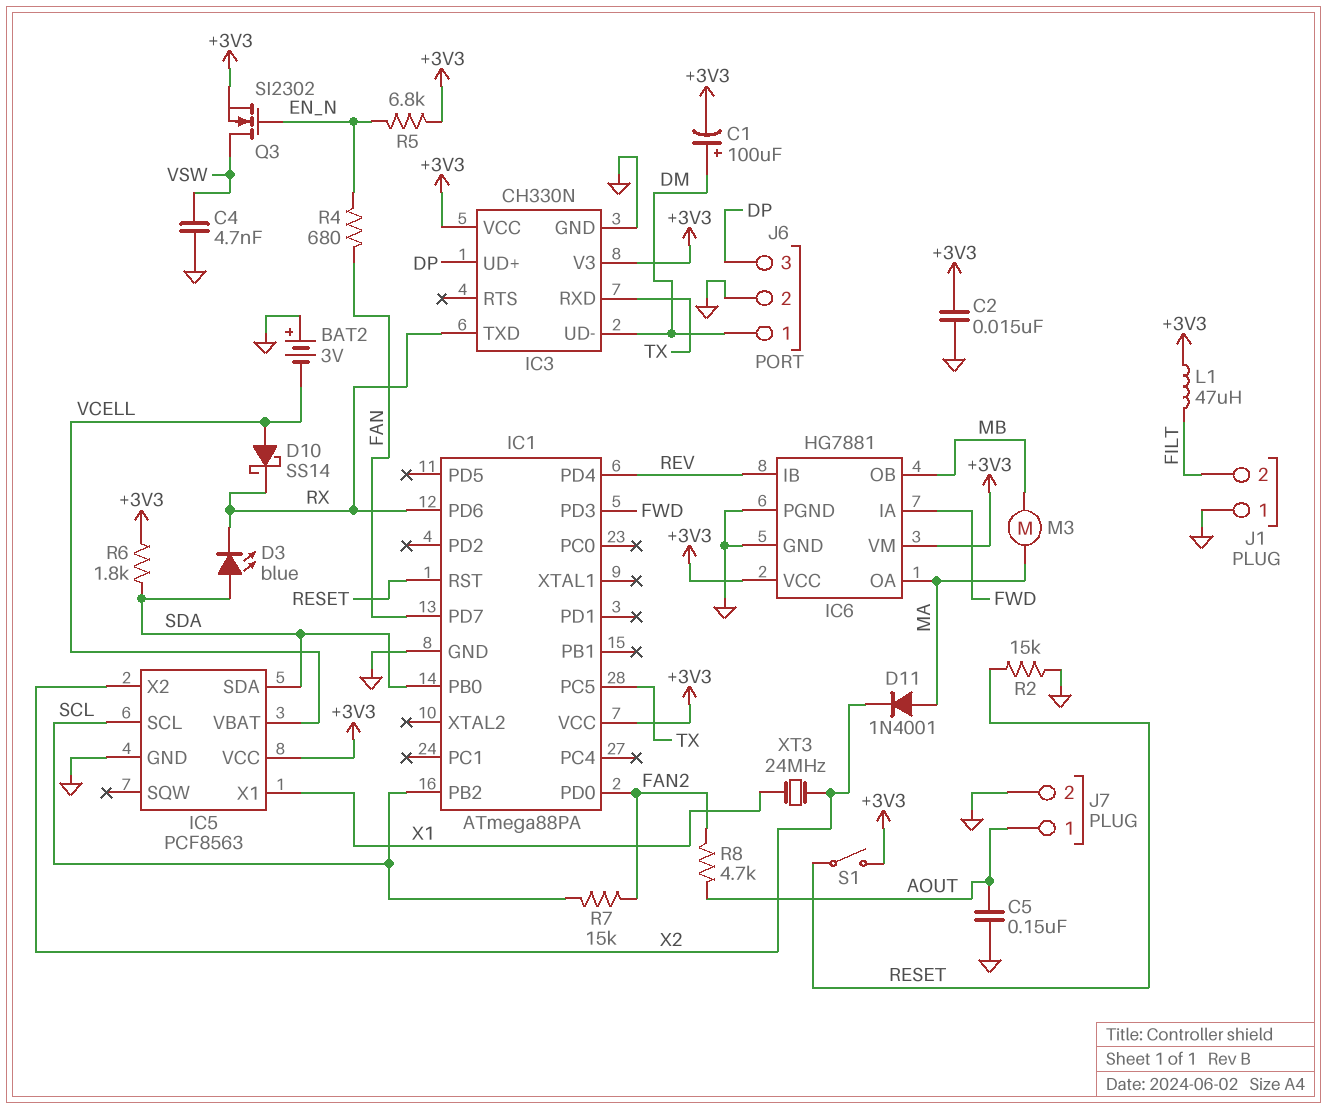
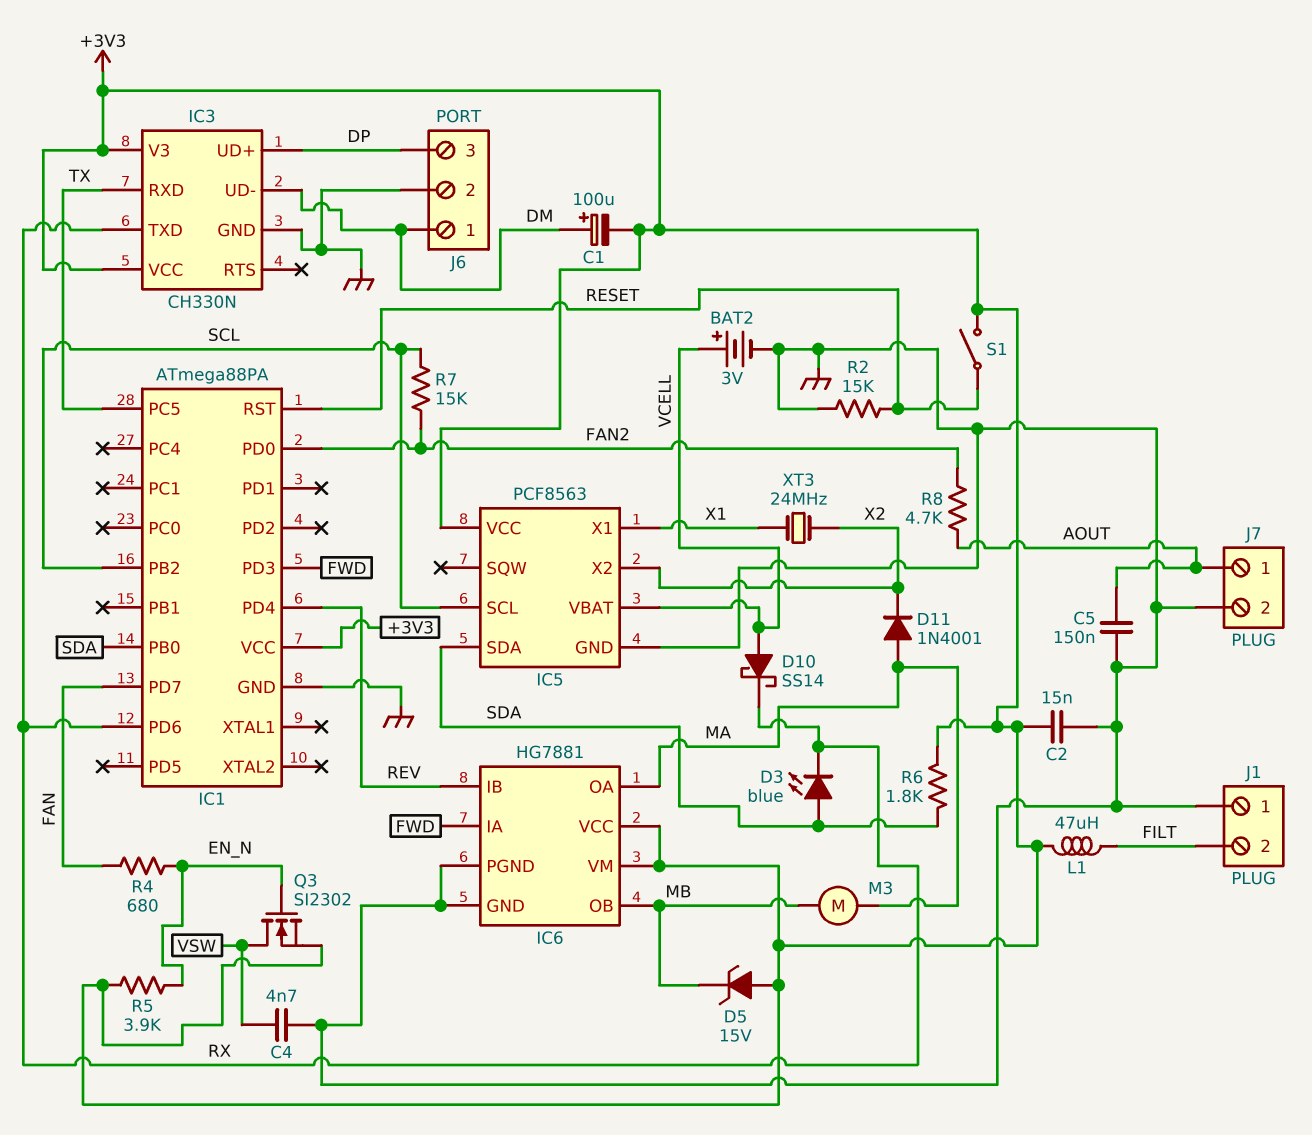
BAT2: 3V (plus GND, minus VCELL) -> 3V (plus VCELL, minus GND)
D5: none -> zener 15V (A +3V3, K MB)
R5: 6.8k (+3V3, EN_N) -> 3.9k (+3V3, EN_N)

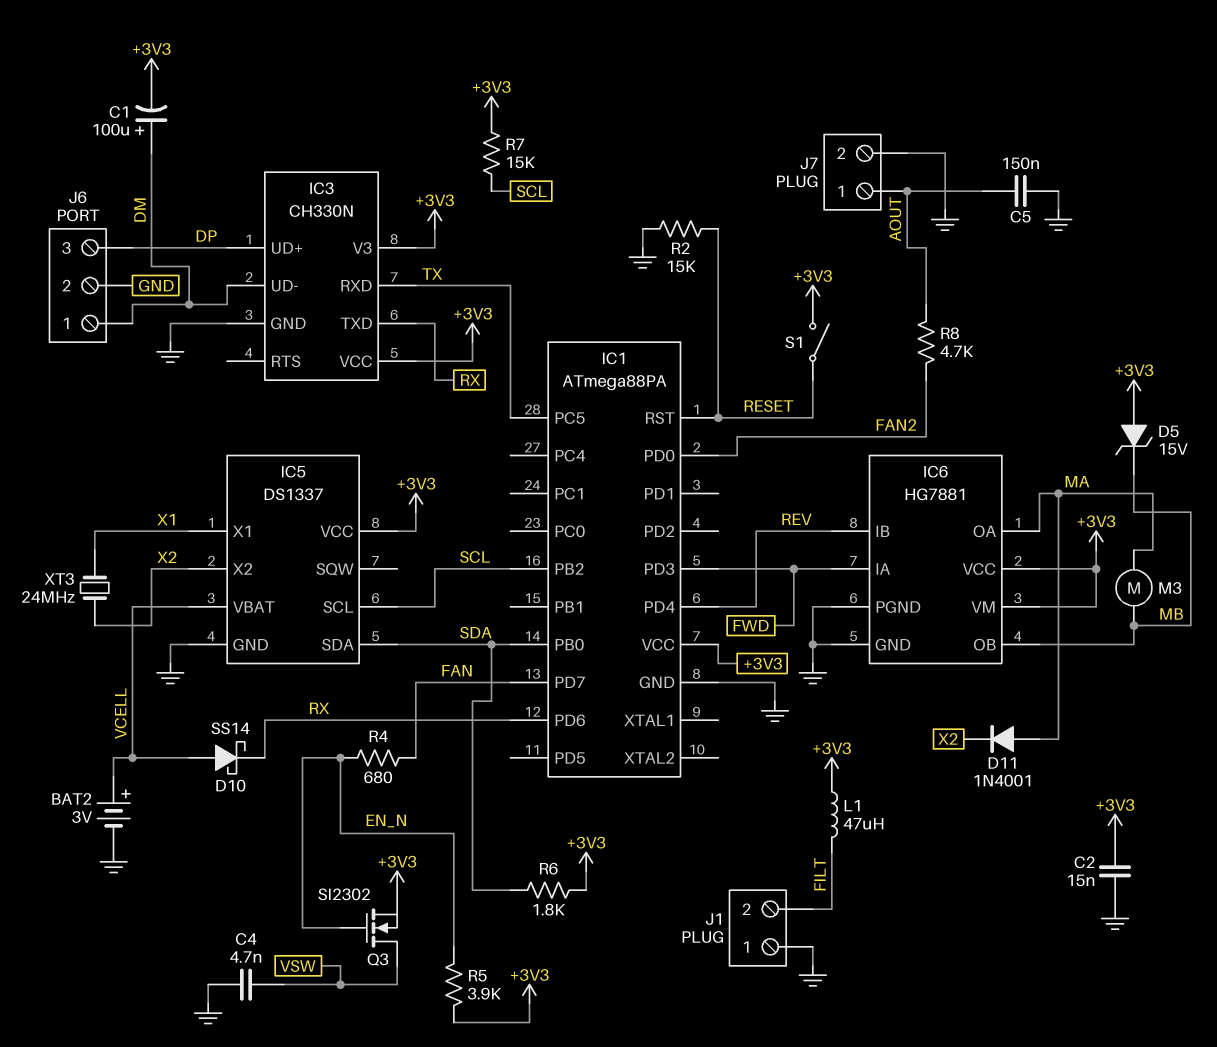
D3: LED blue (A SDA, K RX) -> none
IC5: PCF8563 -> DS1337
R7: 15k (FAN2, SCL) -> 15k (+3V3, SCL)

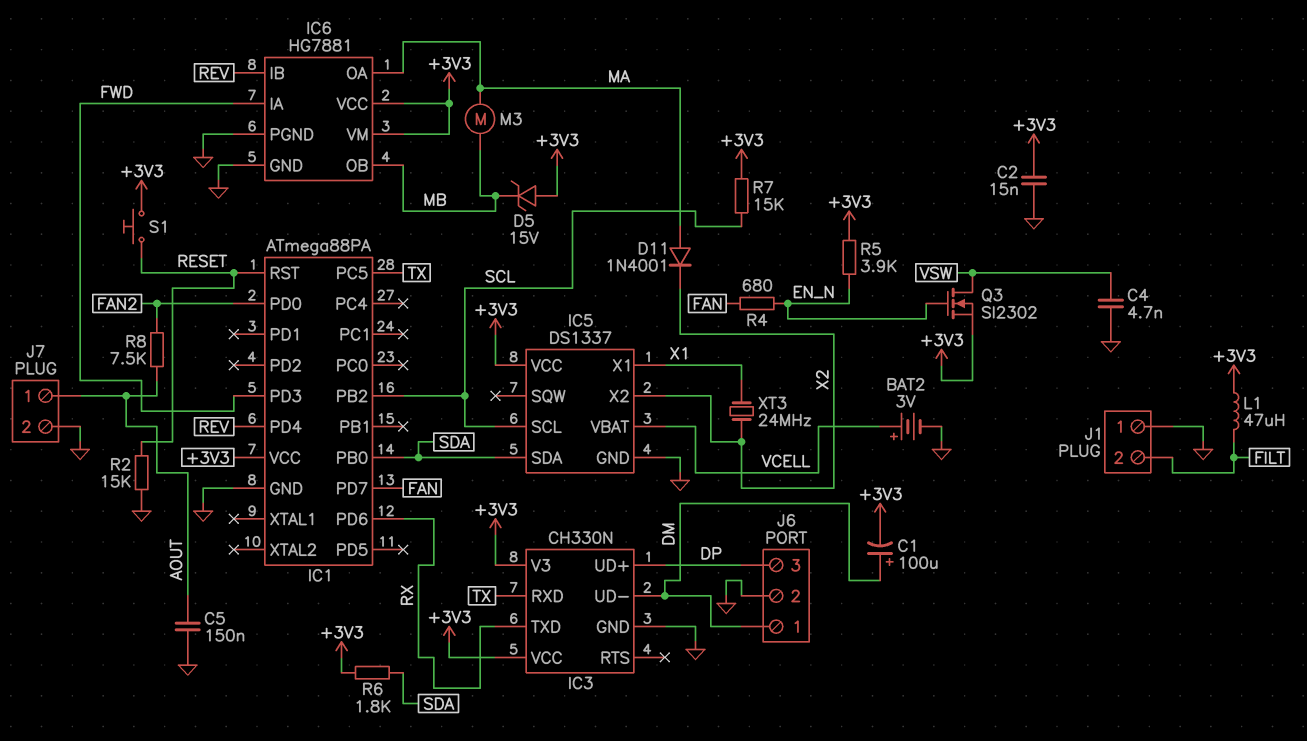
D10: schottky SS14 (A VCELL, K RX) -> none
R8: 4.7k (AOUT, FAN2) -> 7.5k (AOUT, FAN2)
S1: switch (+3V3, RESET) -> button (+3V3, RESET)

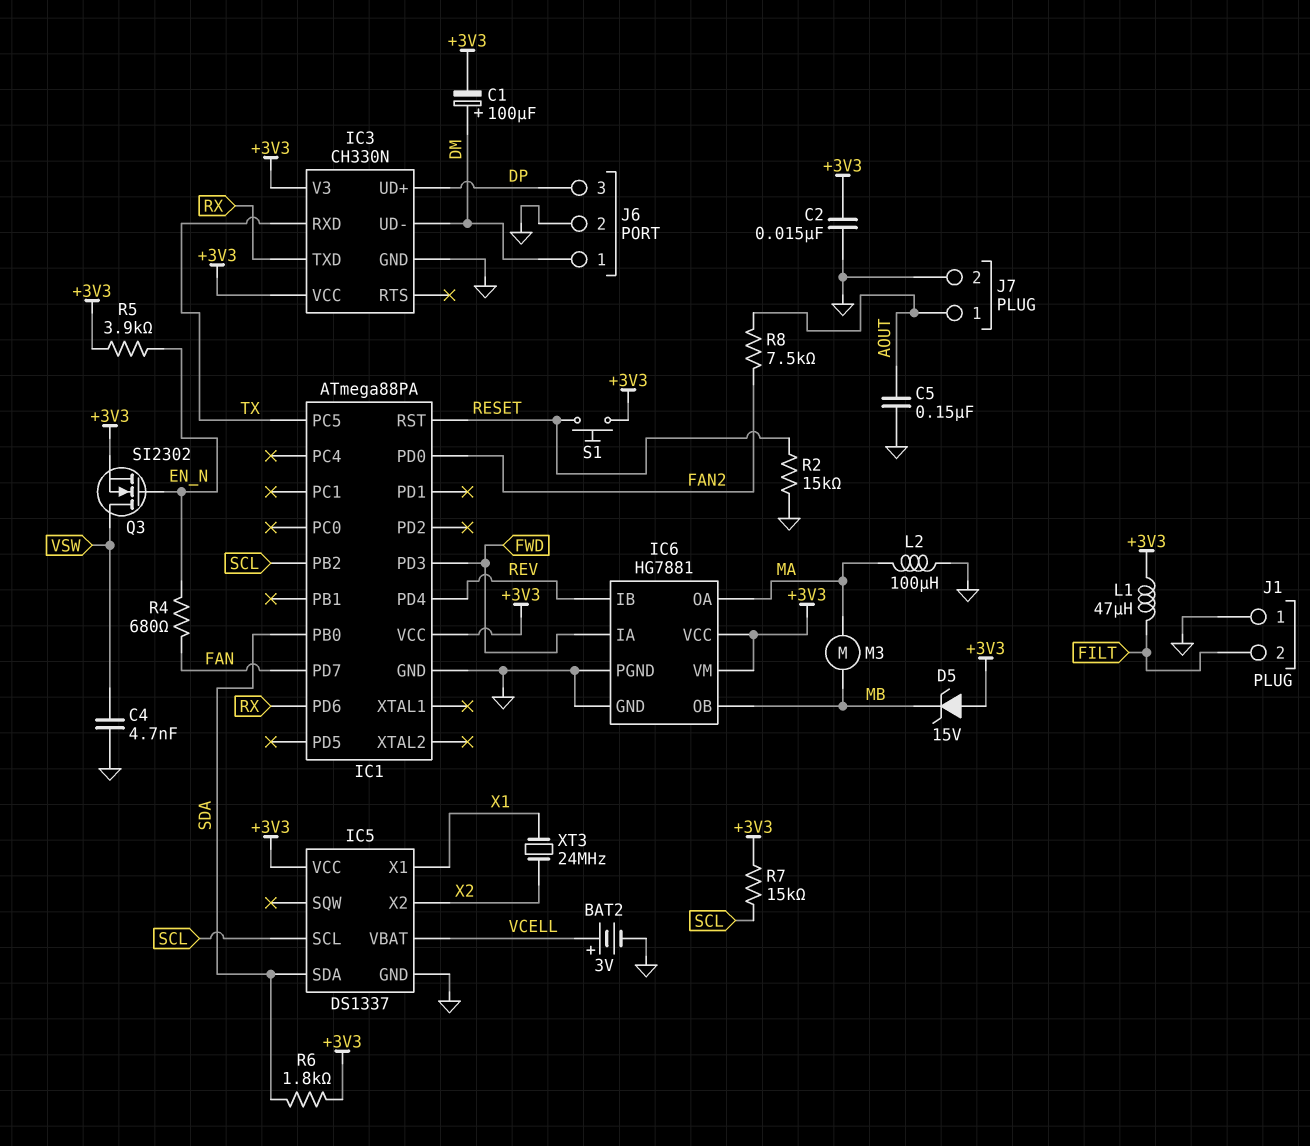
D11: diode 1N4001 (A MA, K X2) -> none
L2: none -> 100uH (GND, MA)

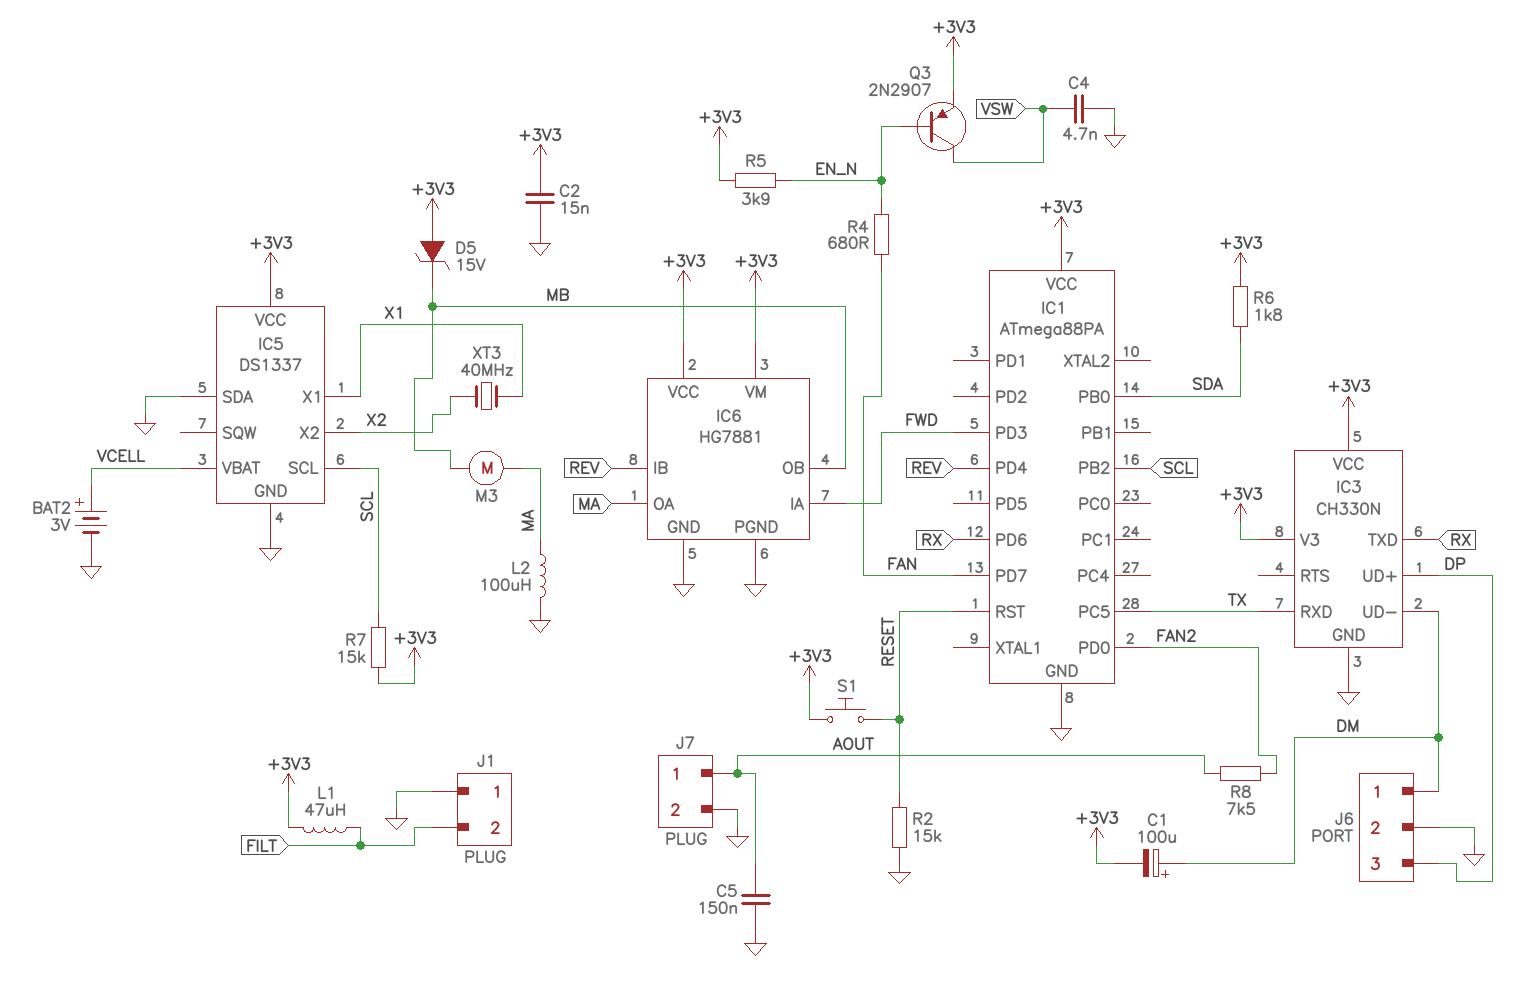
IC5 pin SDA: SDA -> GND
Q3: NMOS SI2302 (G EN_N, D VSW, S +3V3) -> PNP 2N2907 (B EN_N, C VSW, E +3V3)
XT3: 24MHz (X1, X2) -> 40MHz (X1, X2)

